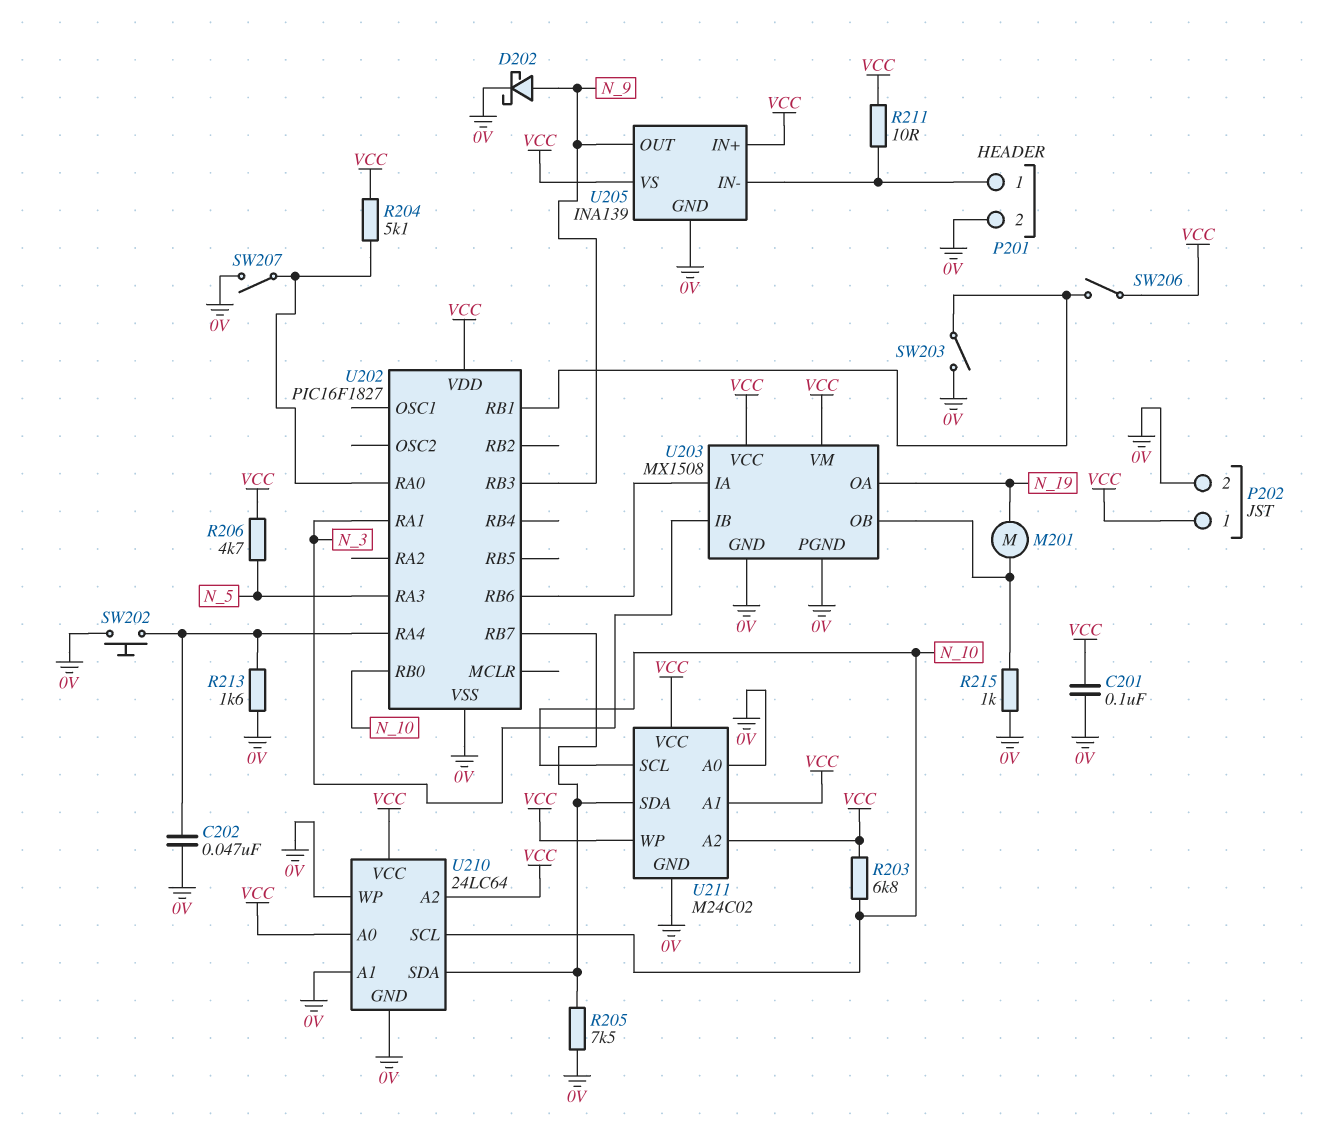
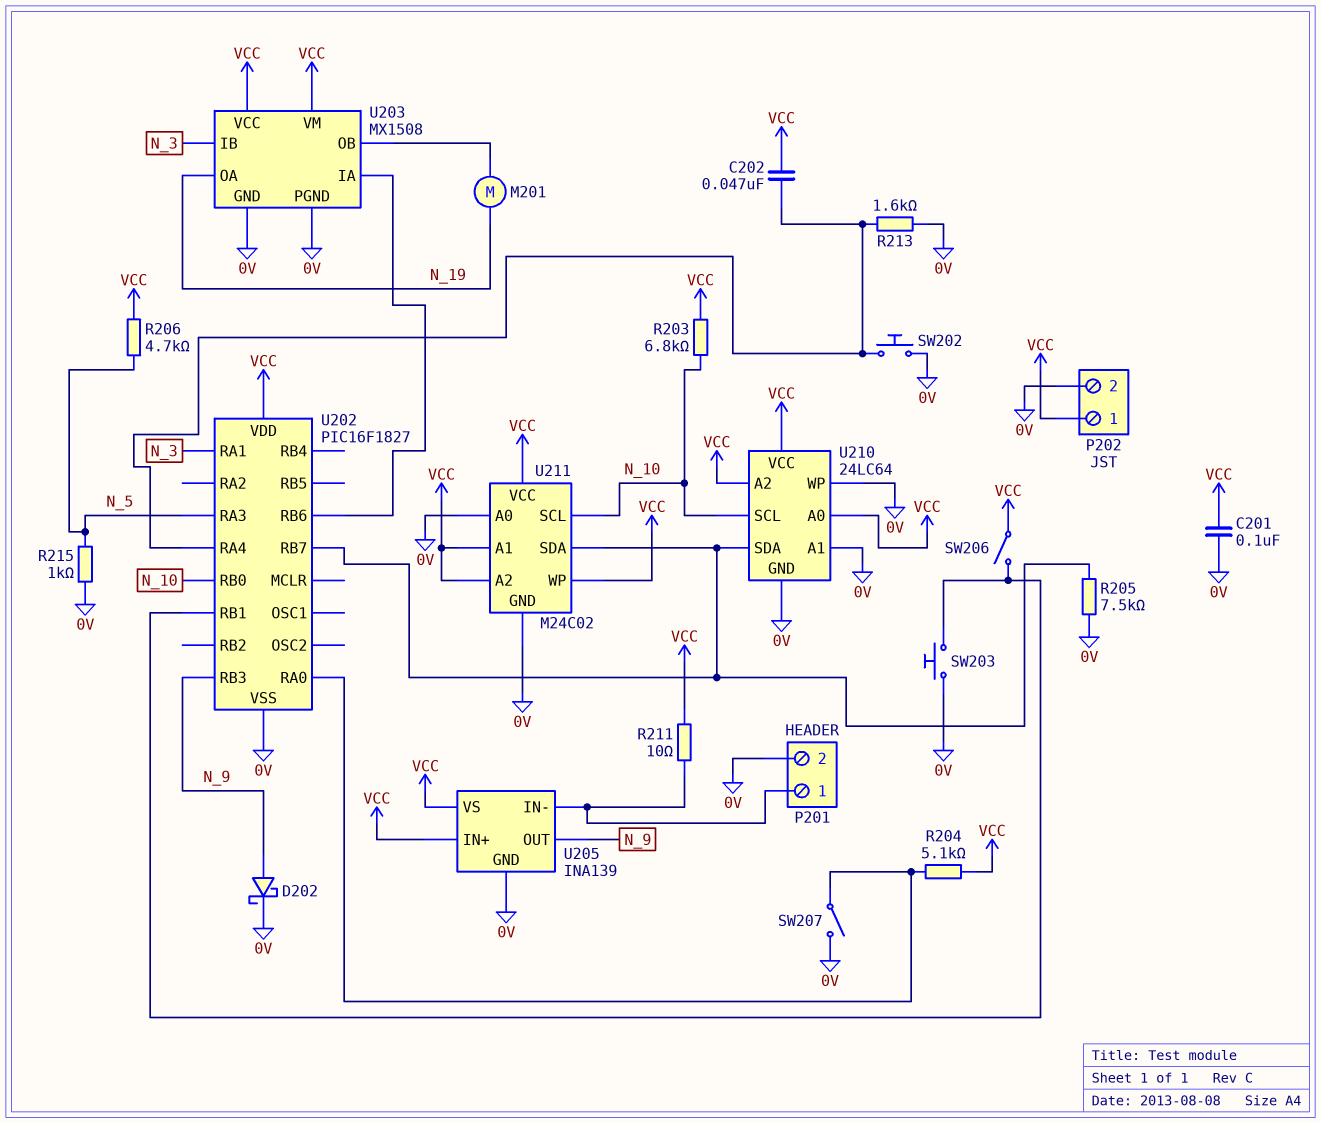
C202: 47nF (0V, U202/RA4) -> 47nF (U202/RA4, VCC)
R215: 1k (0V, U203/OB) -> 1k (0V, N_5)
SW203: switch (0V, U202/RB1) -> button (0V, U202/RB1)

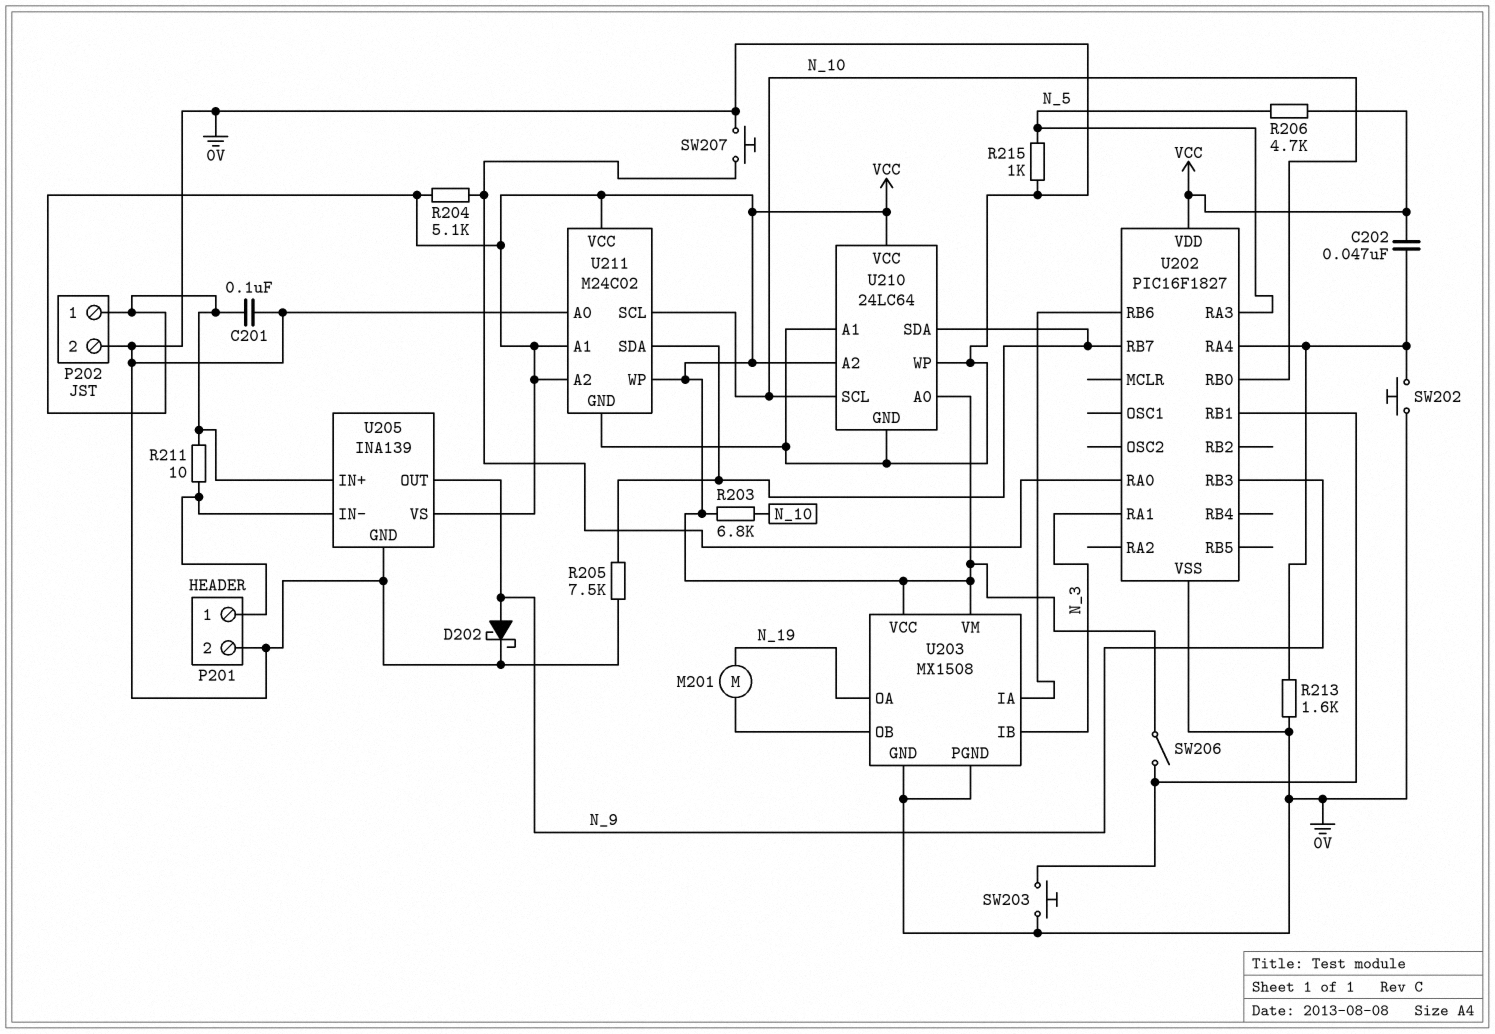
SW207: switch (0V, U202/RA0) -> button (0V, U202/RA0)

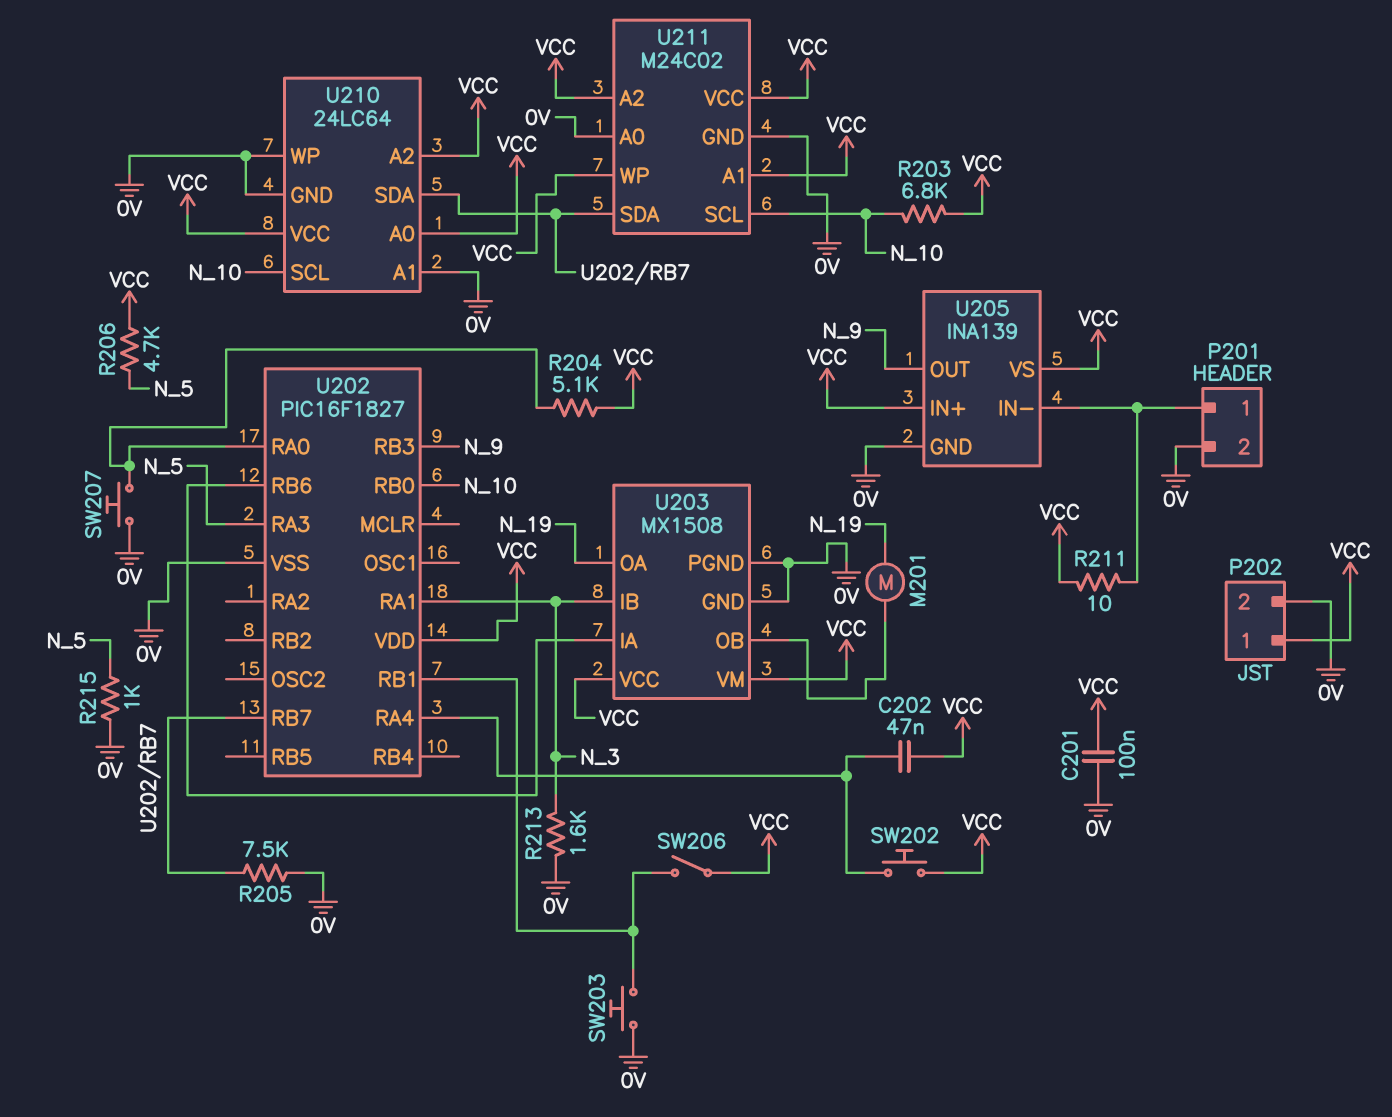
D202: schottky (A N_9, K 0V) -> none
R213: 1.6k (0V, U202/RA4) -> 1.6k (0V, N_3)
SW202: button (0V, U202/RA4) -> button (U202/RA4, VCC)

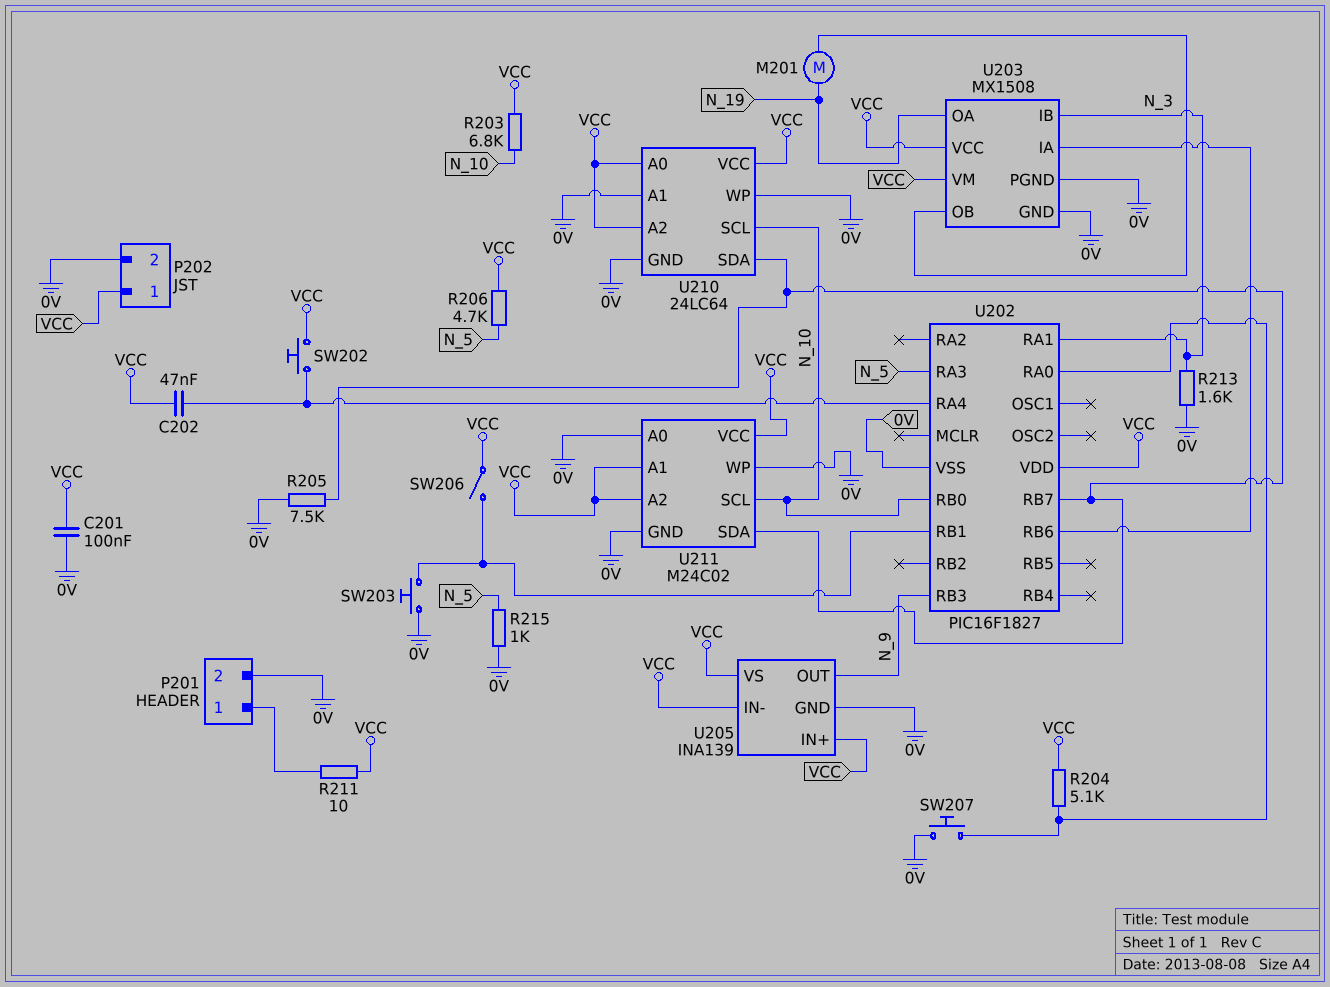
U205 pin IN-: P201/1 -> VCC
U211 pin WP: VCC -> 0V

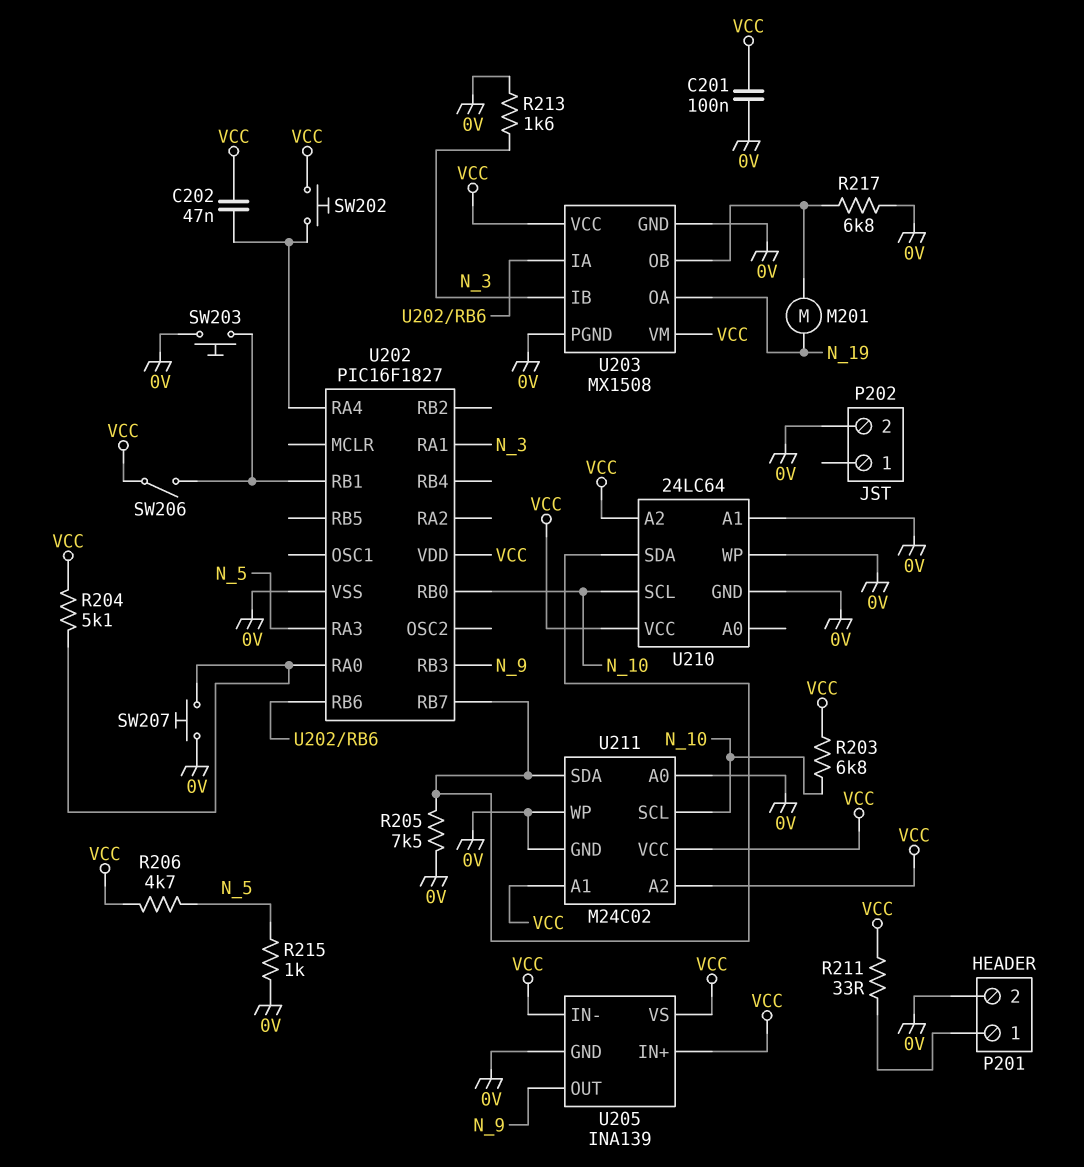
P202 pin 1: VCC -> none
R211: 10 (P201/1, VCC) -> 33 (P201/1, VCC)
R217: none -> 6.8k (0V, U203/OB)
U210 pin A0: VCC -> none

